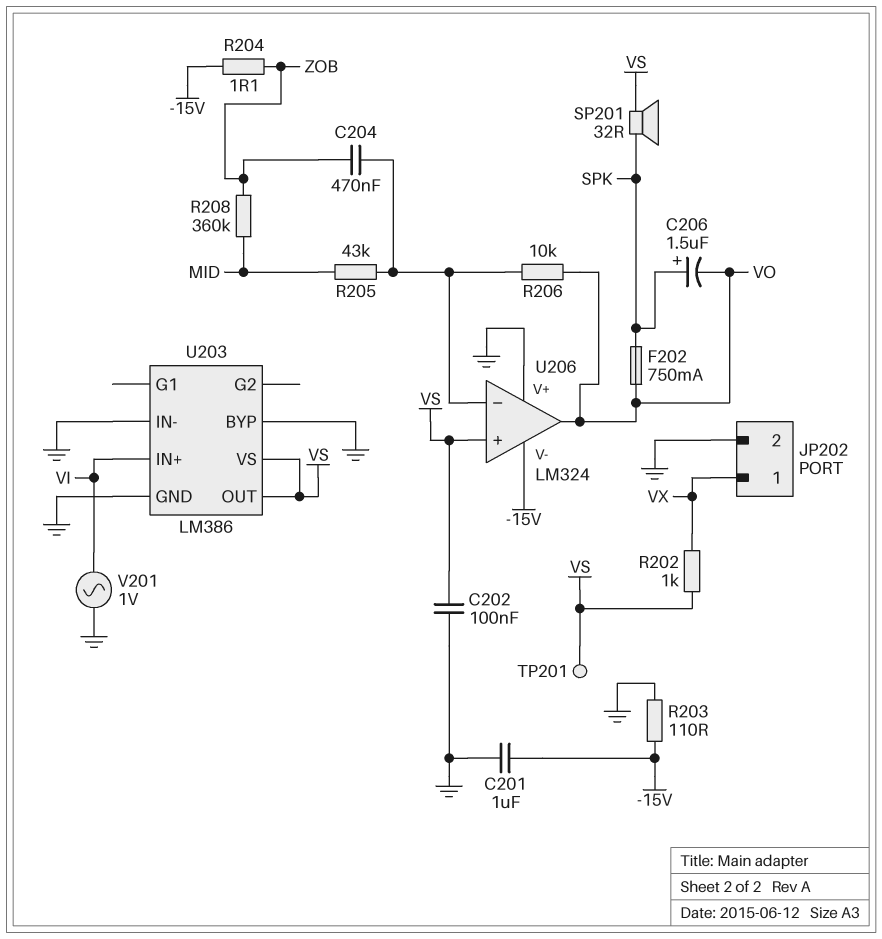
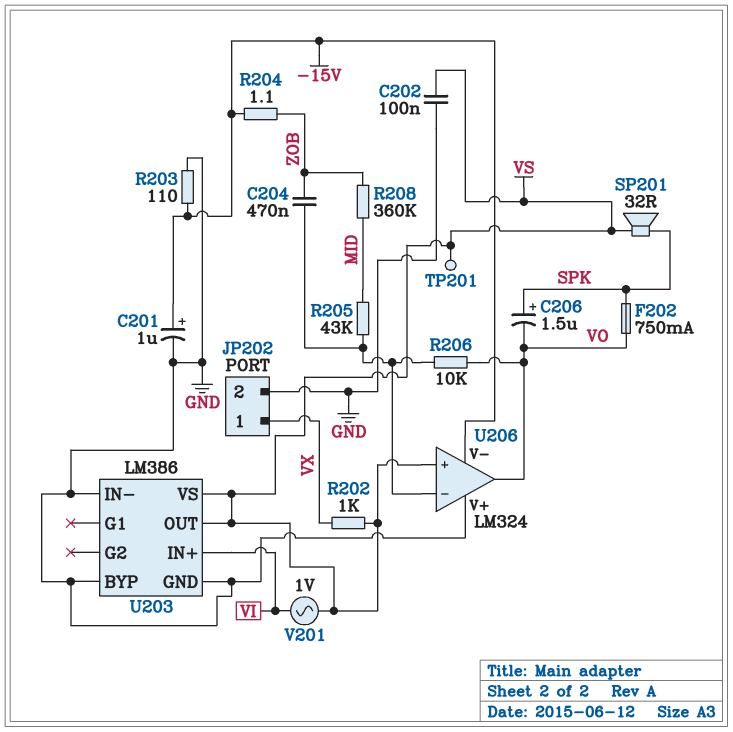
C201: 1uF (-15V, GND) -> 1uF (plus -15V, minus GND)
V201: AC 1V (GND, VI) -> AC 1V (VI, VS)

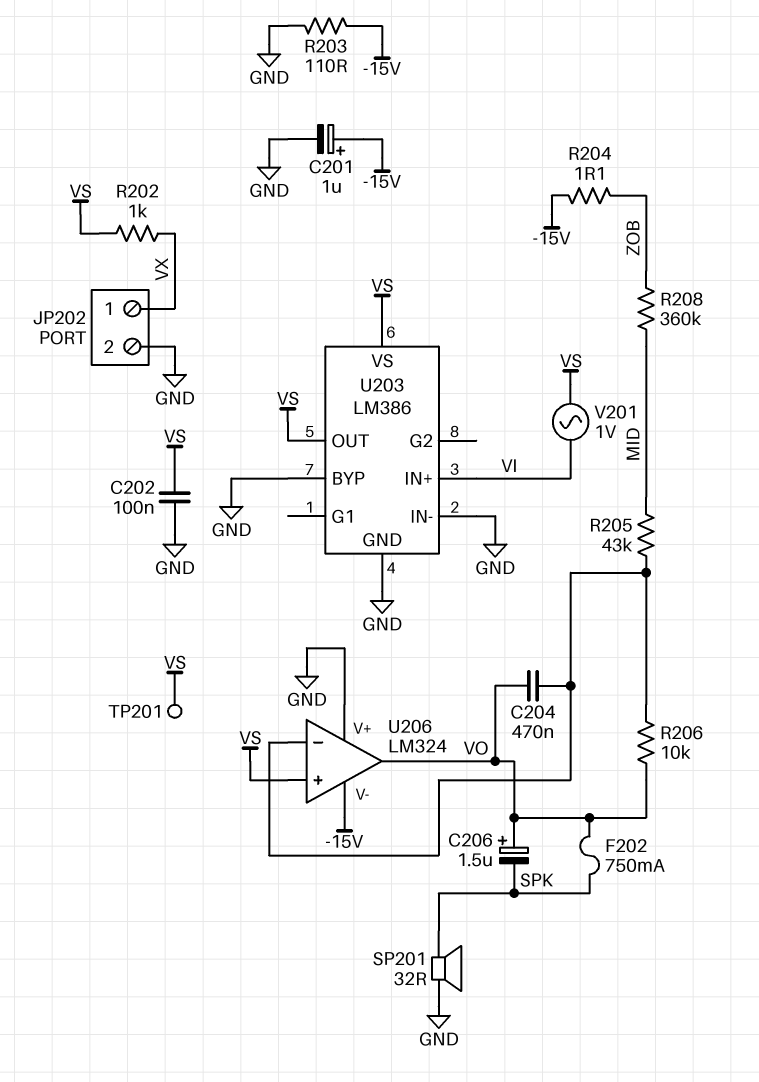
C204: 470nF (U206/in-, ZOB) -> 470nF (U206/in-, VO)
C206: 1.5uF (plus SPK, minus VO) -> 1.5uF (plus VO, minus SPK)
SP201: speaker 32R (SPK, VS) -> speaker 32R (GND, SPK)

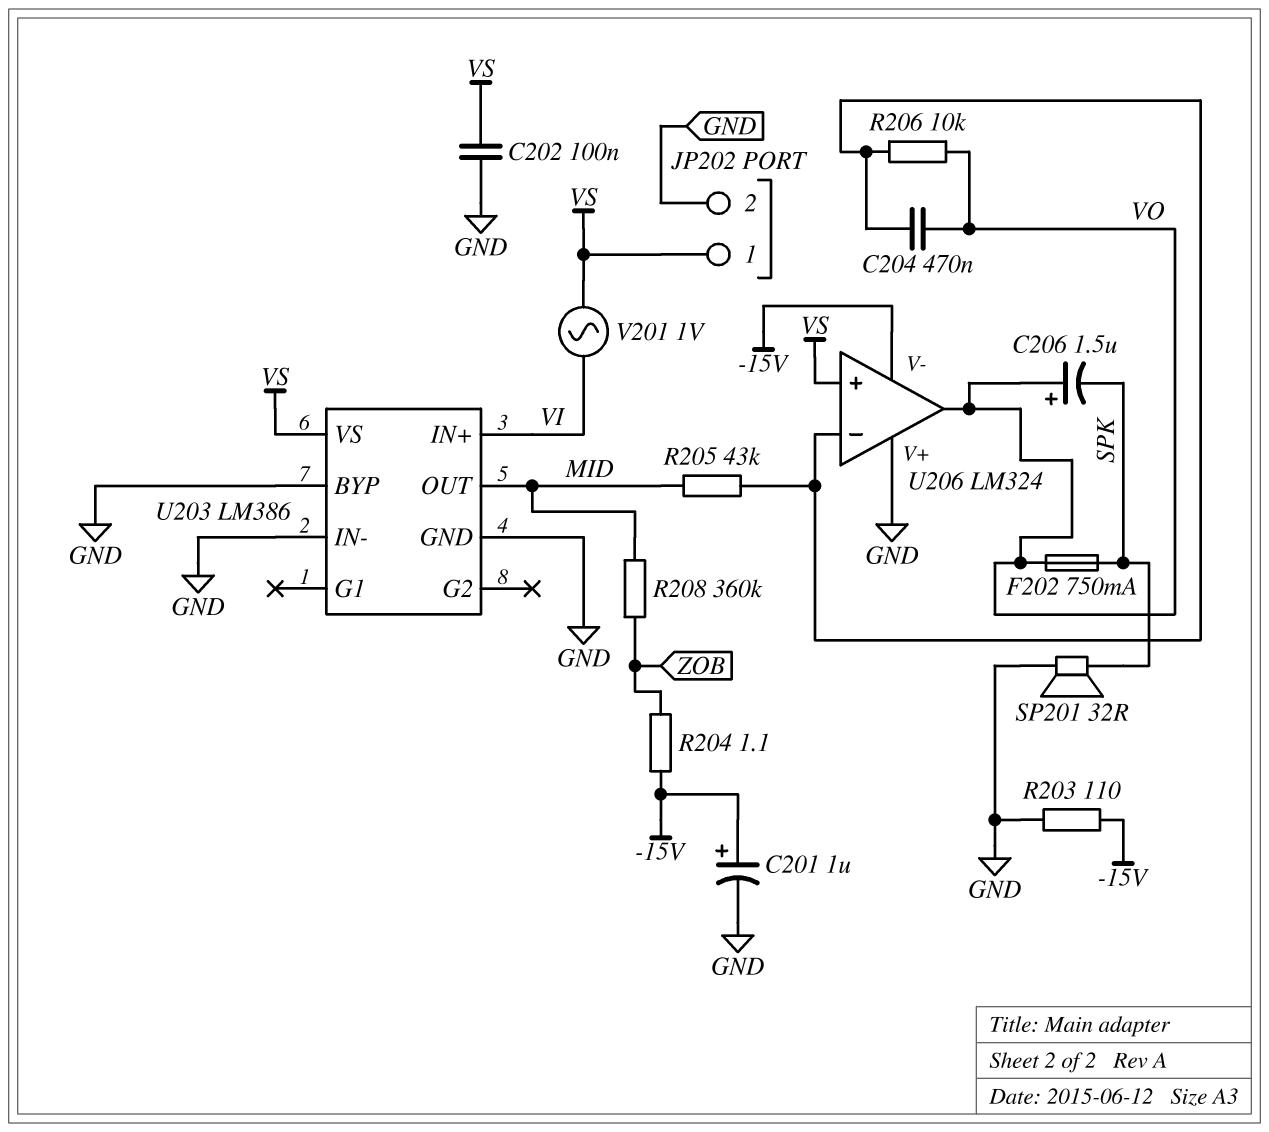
JP202 pin 1: VX -> VS
R202: 1k (VS, VX) -> none
TP201: test point (VS) -> none
U203 pin OUT: VS -> MID

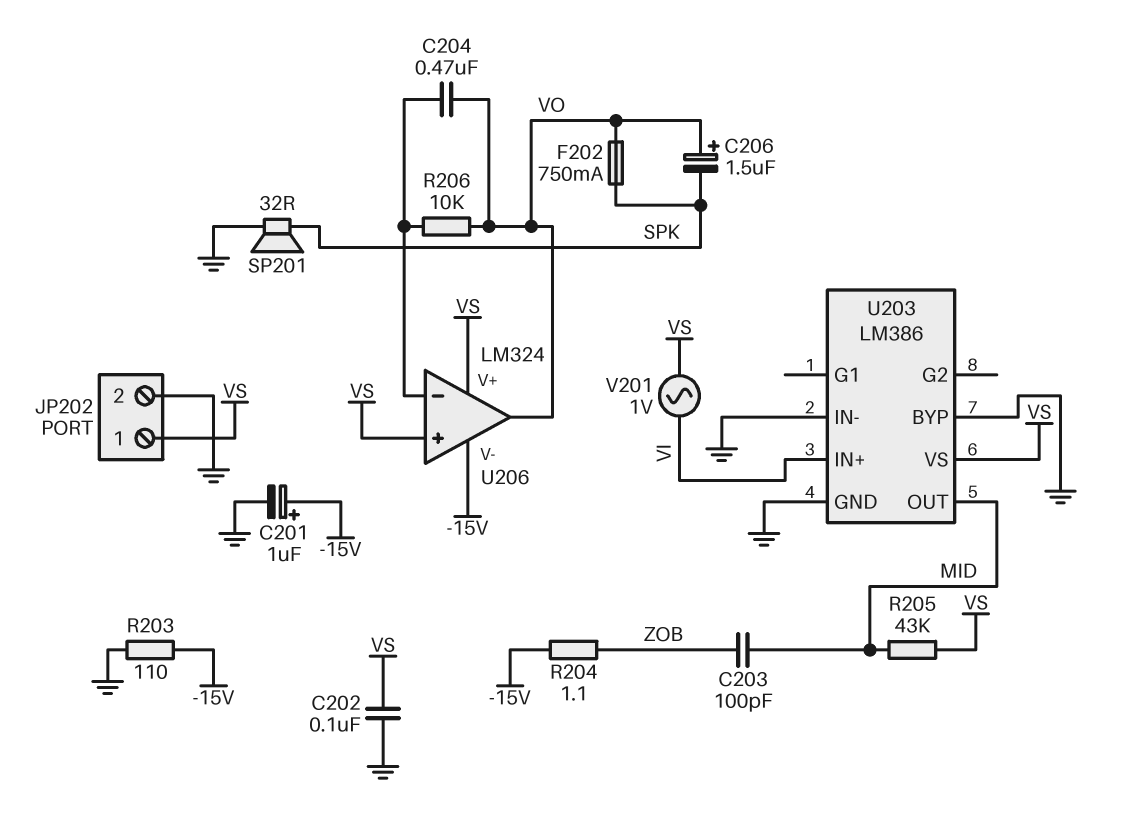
C203: none -> 100pF (MID, ZOB)
R205: 43k (MID, U206/in-) -> 43k (MID, VS)
R208: 360k (MID, ZOB) -> none
U206 pin V+: GND -> VS

